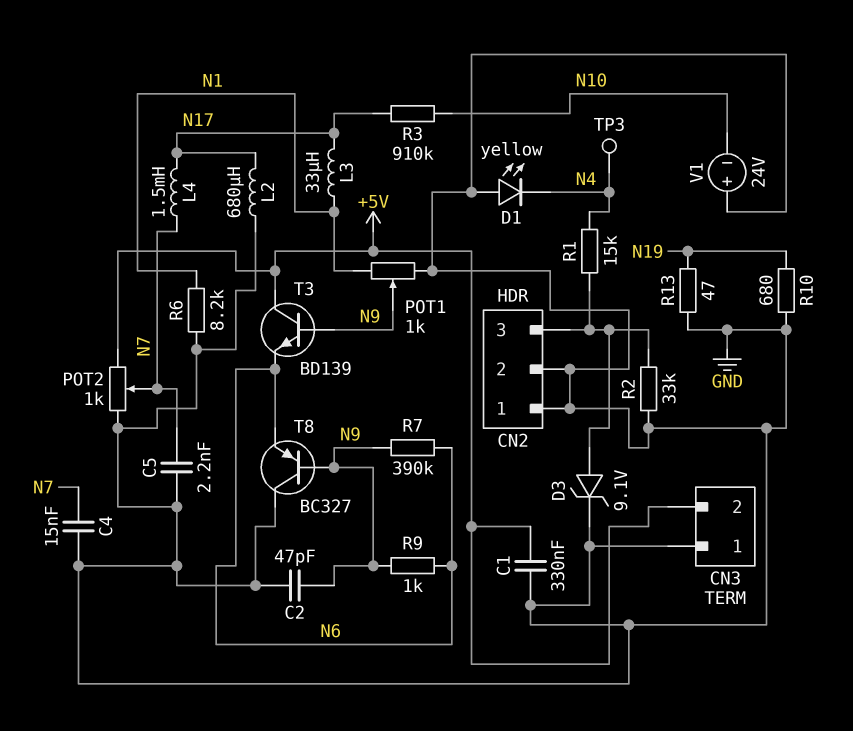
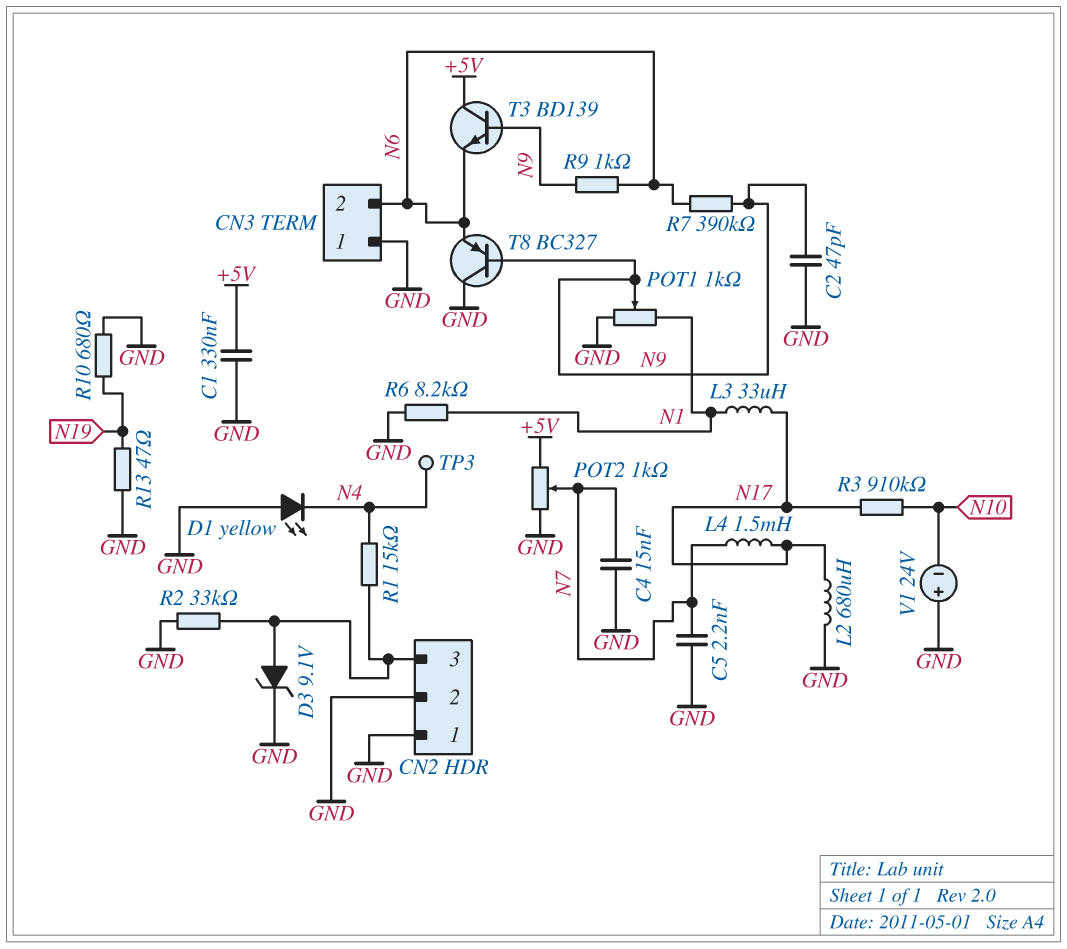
CN3 pin 2: +5V -> N6

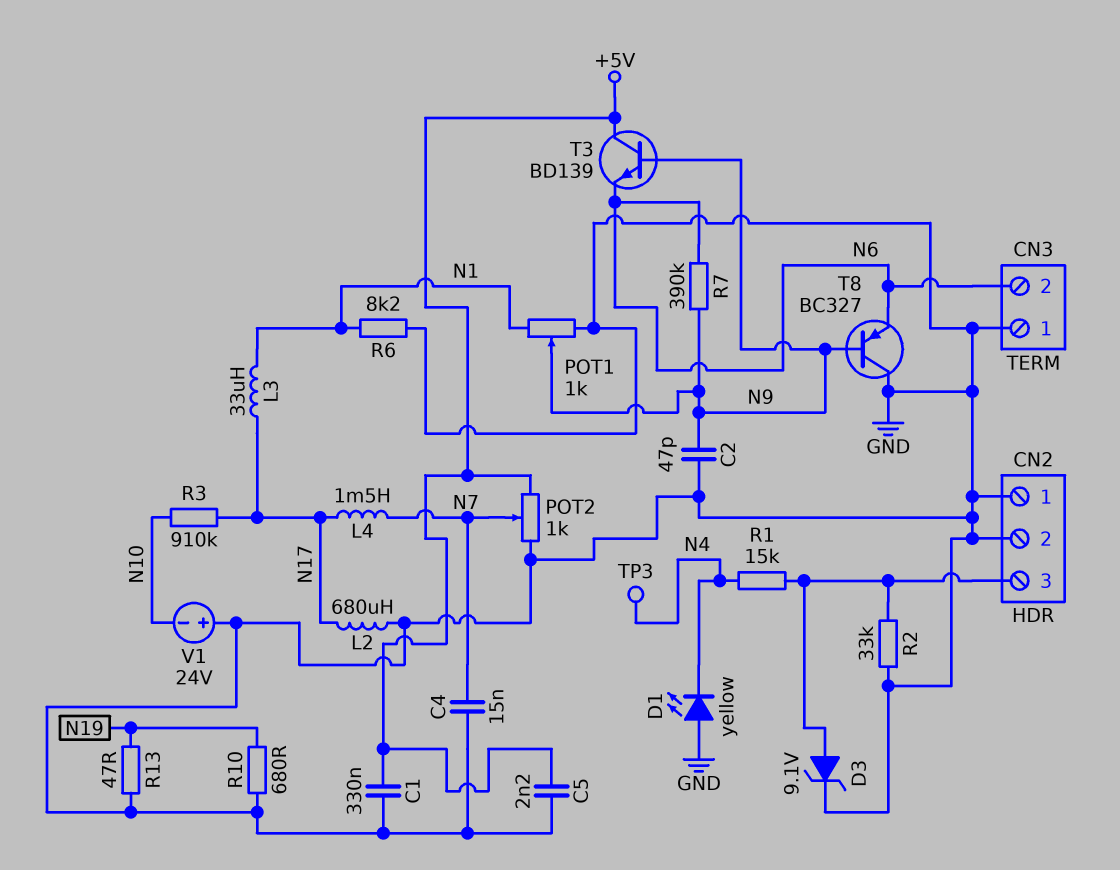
C5: 2.2nF (GND, N7) -> 2.2nF (+5V, GND)
R9: 1k (N6, N9) -> none

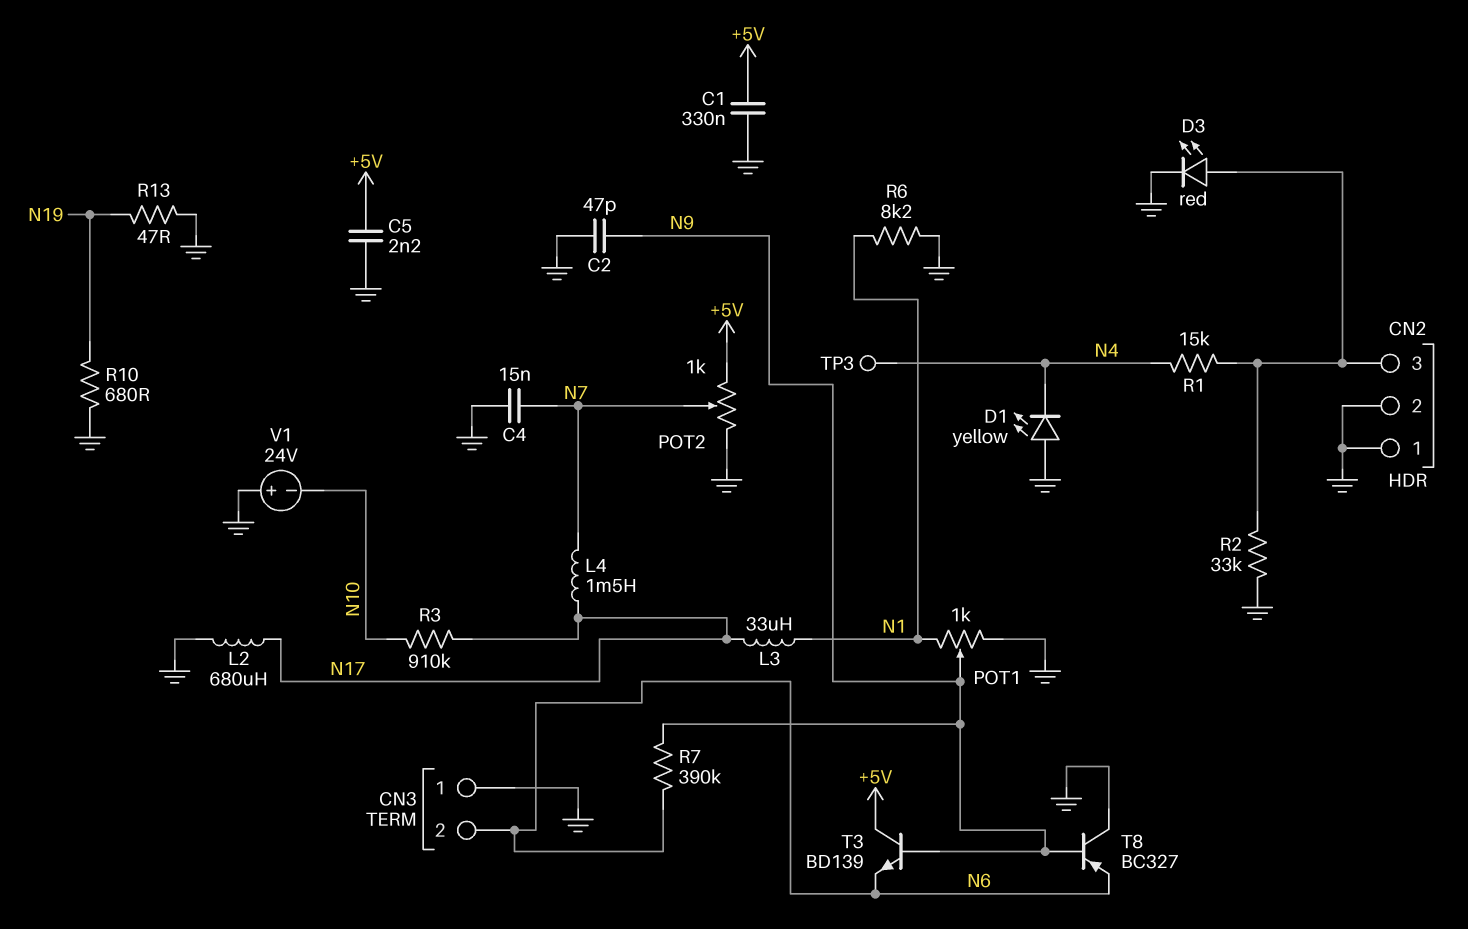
D3: zener 9.1V (A CN2/3, K GND) -> LED red (A CN2/3, K GND)

